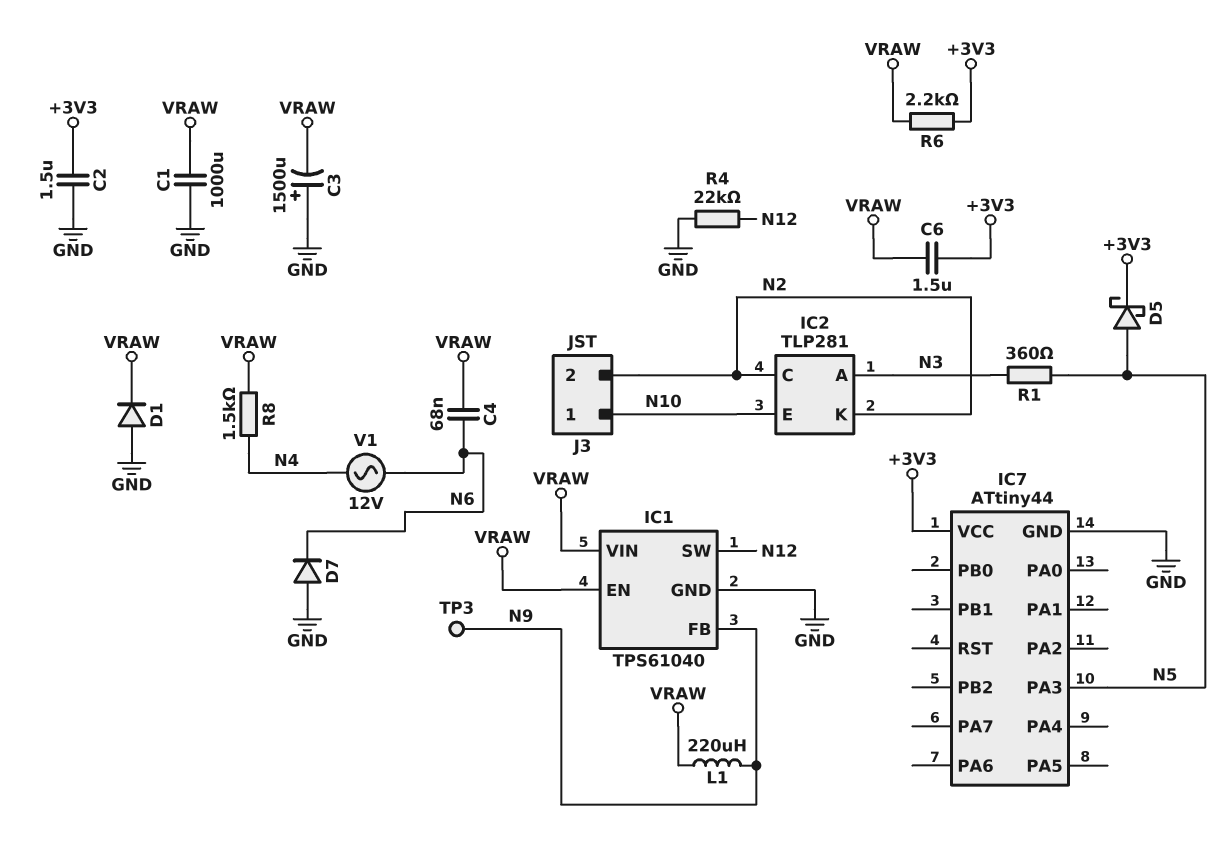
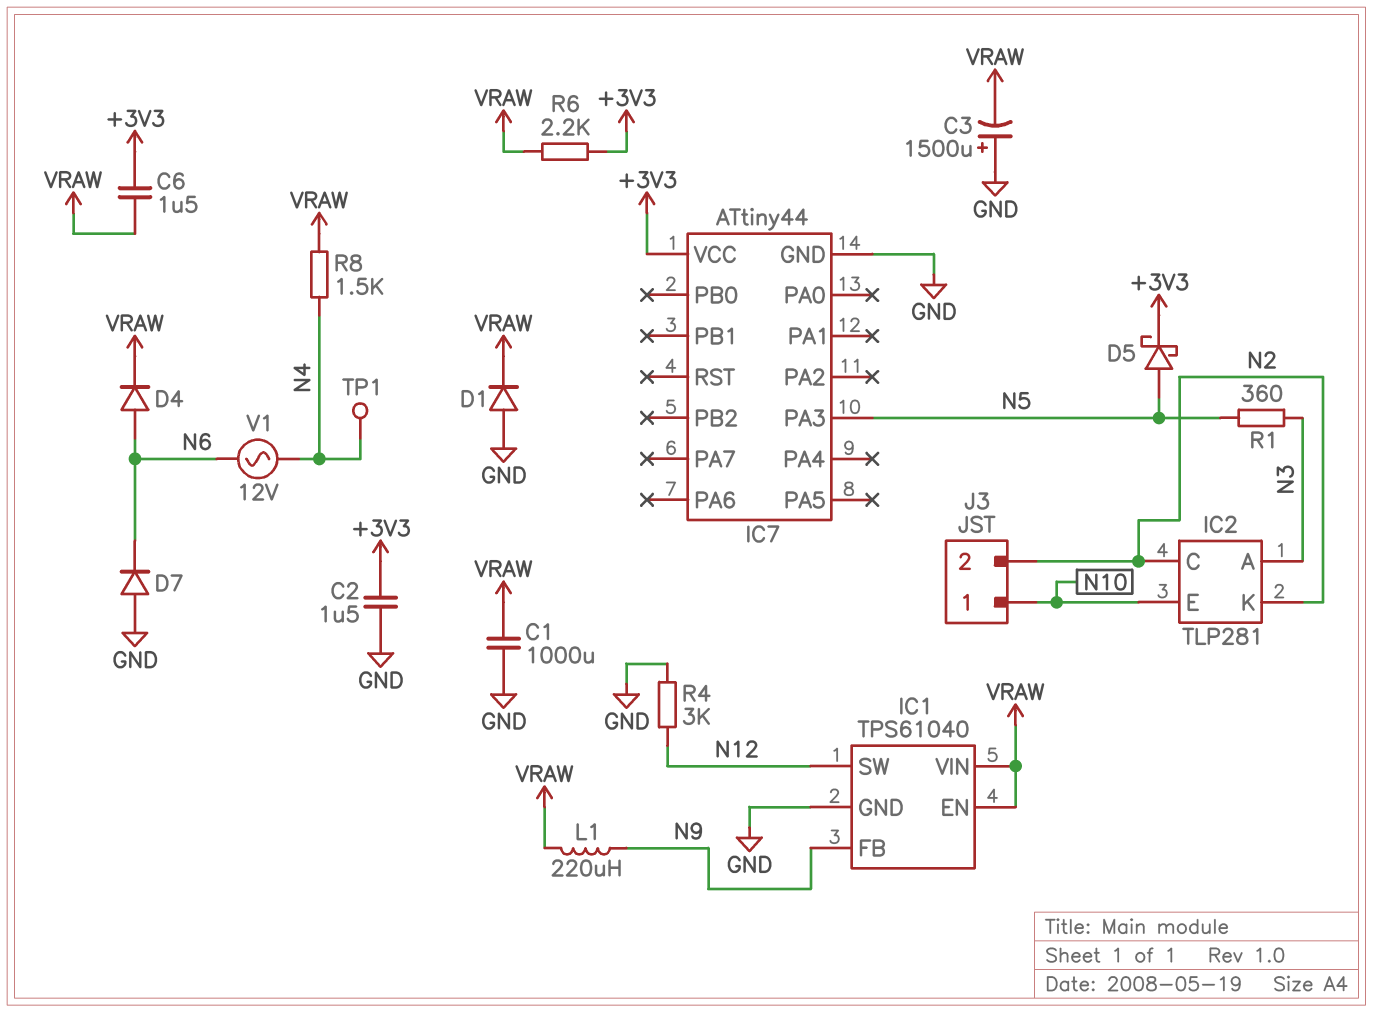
C4: 68nF (N6, VRAW) -> none
D4: none -> diode (A N6, K VRAW)
R4: 22k (GND, N12) -> 3k (GND, N12)
TP1: none -> test point (N4)
TP3: test point (N9) -> none

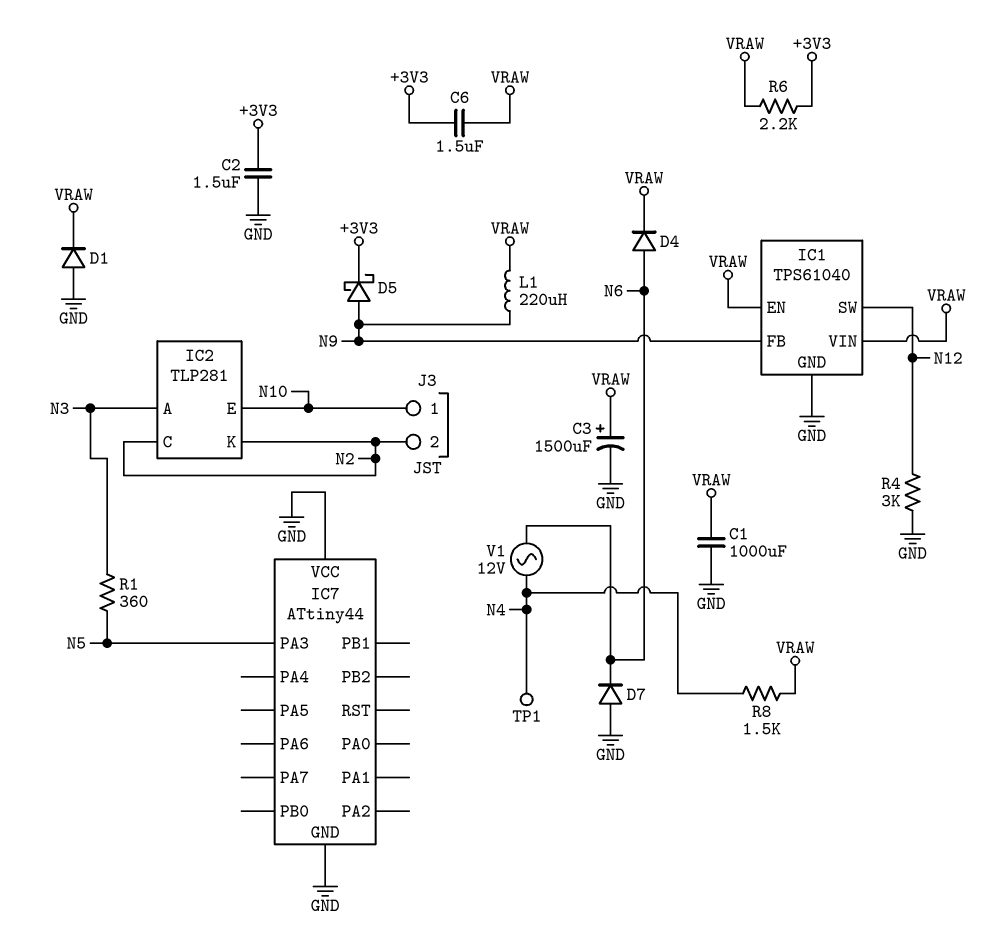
C3: 1500uF (plus GND, minus VRAW) -> 1500uF (plus VRAW, minus GND)
D5: schottky (A N5, K +3V3) -> schottky (A N9, K +3V3)
IC7 pin VCC: +3V3 -> GND

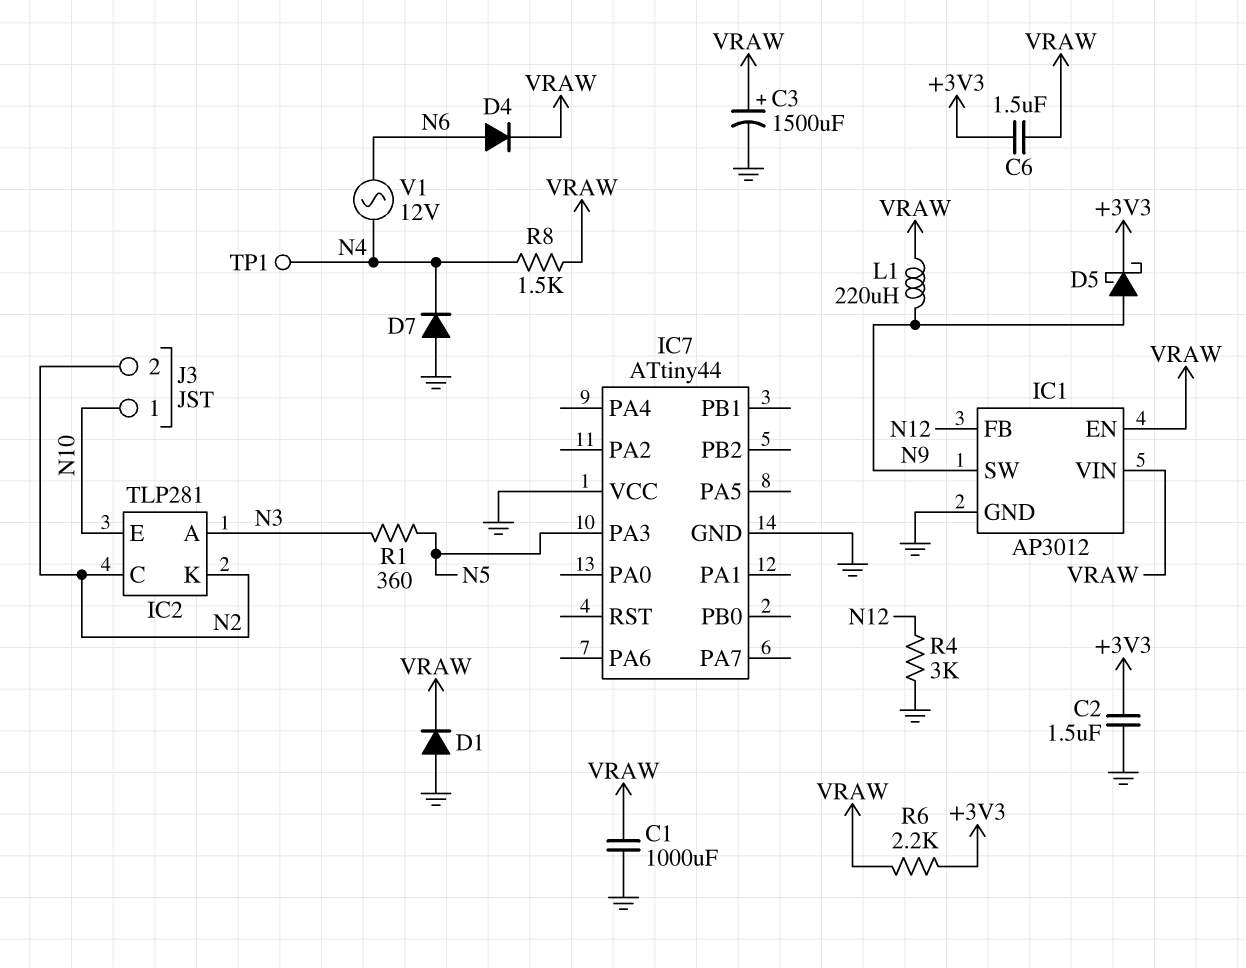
D7: diode (A GND, K N6) -> diode (A GND, K N4)
IC1: TPS61040 -> AP3012
IC1 pin FB: N9 -> N12
IC1 pin SW: N12 -> N9

